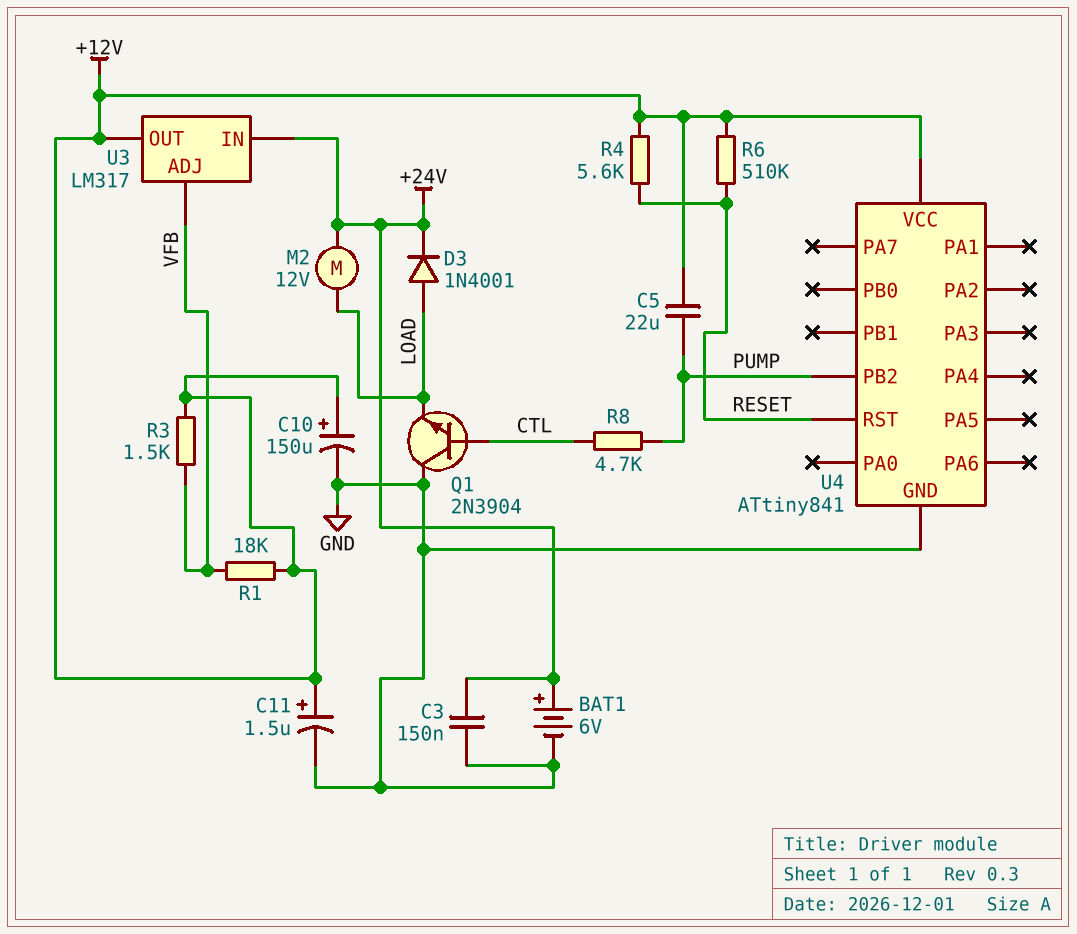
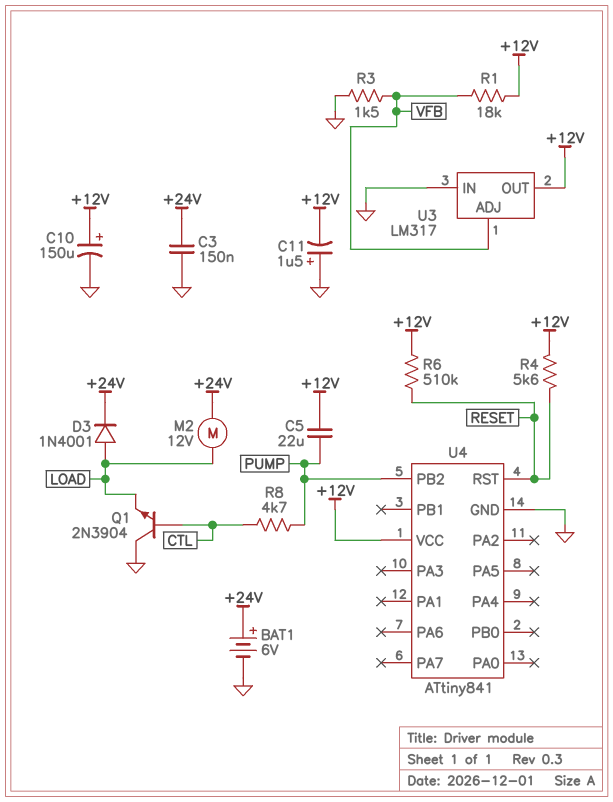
C11: 1.5uF (plus +12V, minus GND) -> 1.5uF (plus GND, minus +12V)
R3: 1.5k (+12V, VFB) -> 1.5k (GND, VFB)
U3 pin IN: +24V -> GND

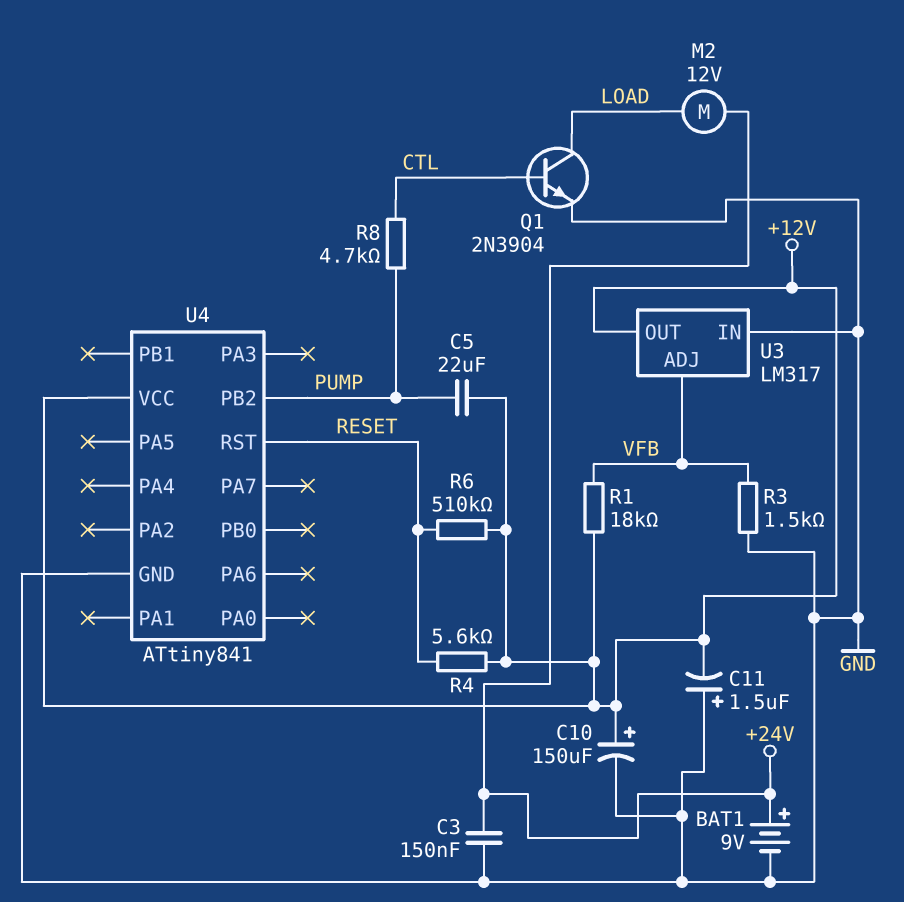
BAT1: 6V (plus +24V, minus GND) -> 9V (plus +24V, minus GND)
D3: diode 1N4001 (A LOAD, K +24V) -> none
Q1: NPN 2N3904 (B CTL, C GND, E LOAD) -> NPN 2N3904 (B CTL, C LOAD, E GND)

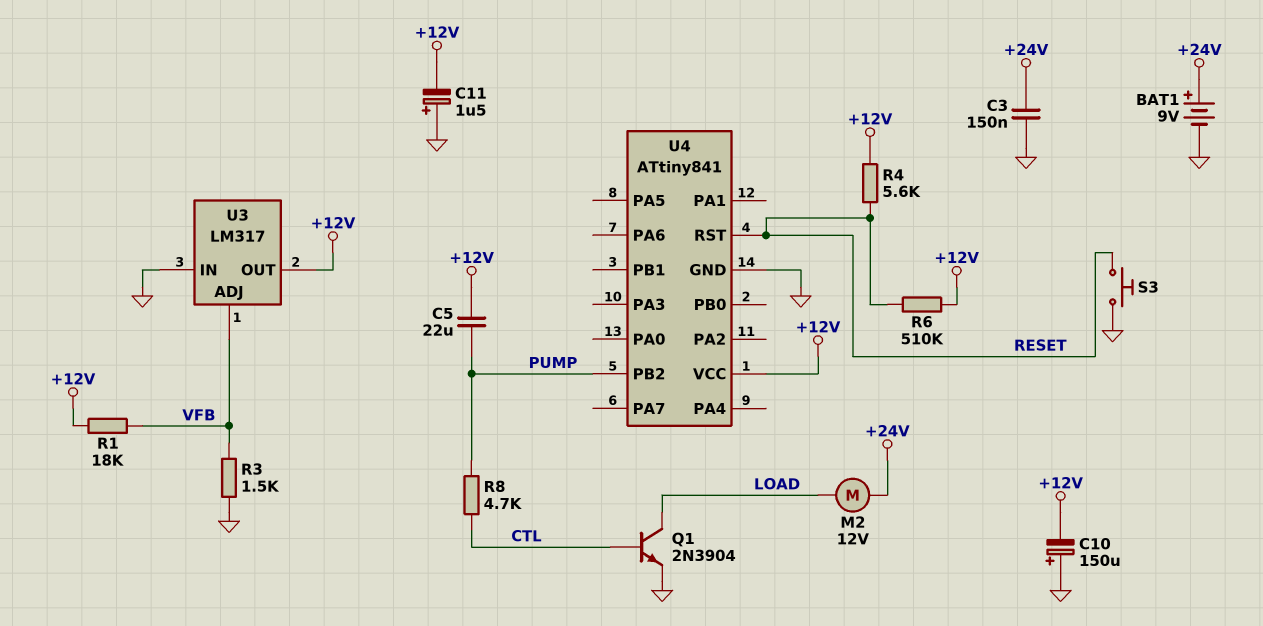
C10: 150uF (plus +12V, minus GND) -> 150uF (plus GND, minus +12V)
S3: none -> button (GND, RESET)

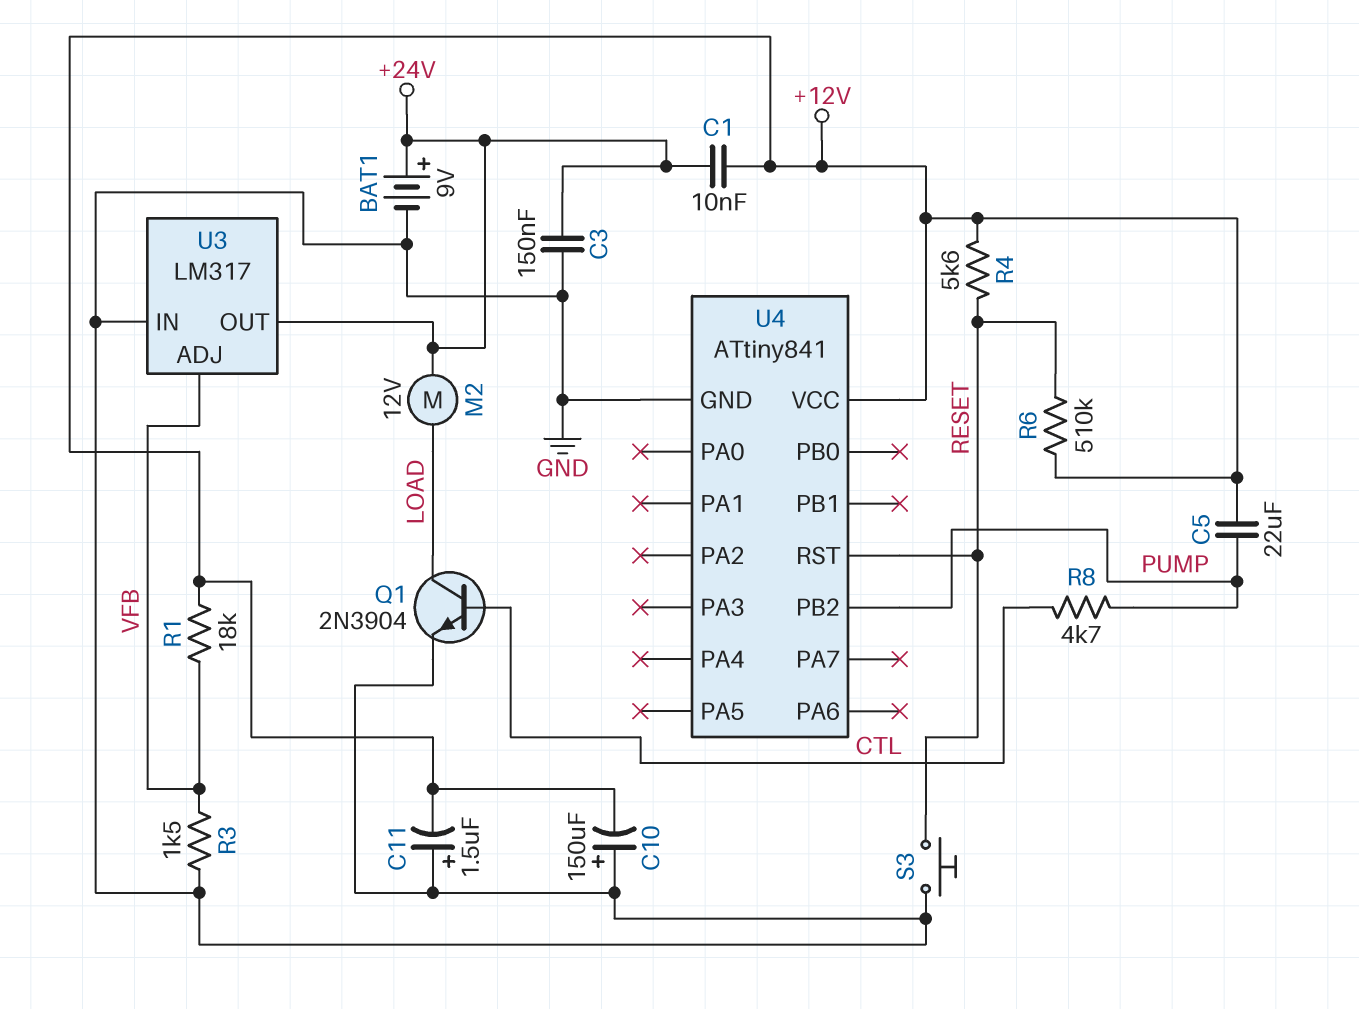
C1: none -> 10nF (+12V, +24V)
U3 pin OUT: +12V -> +24V

